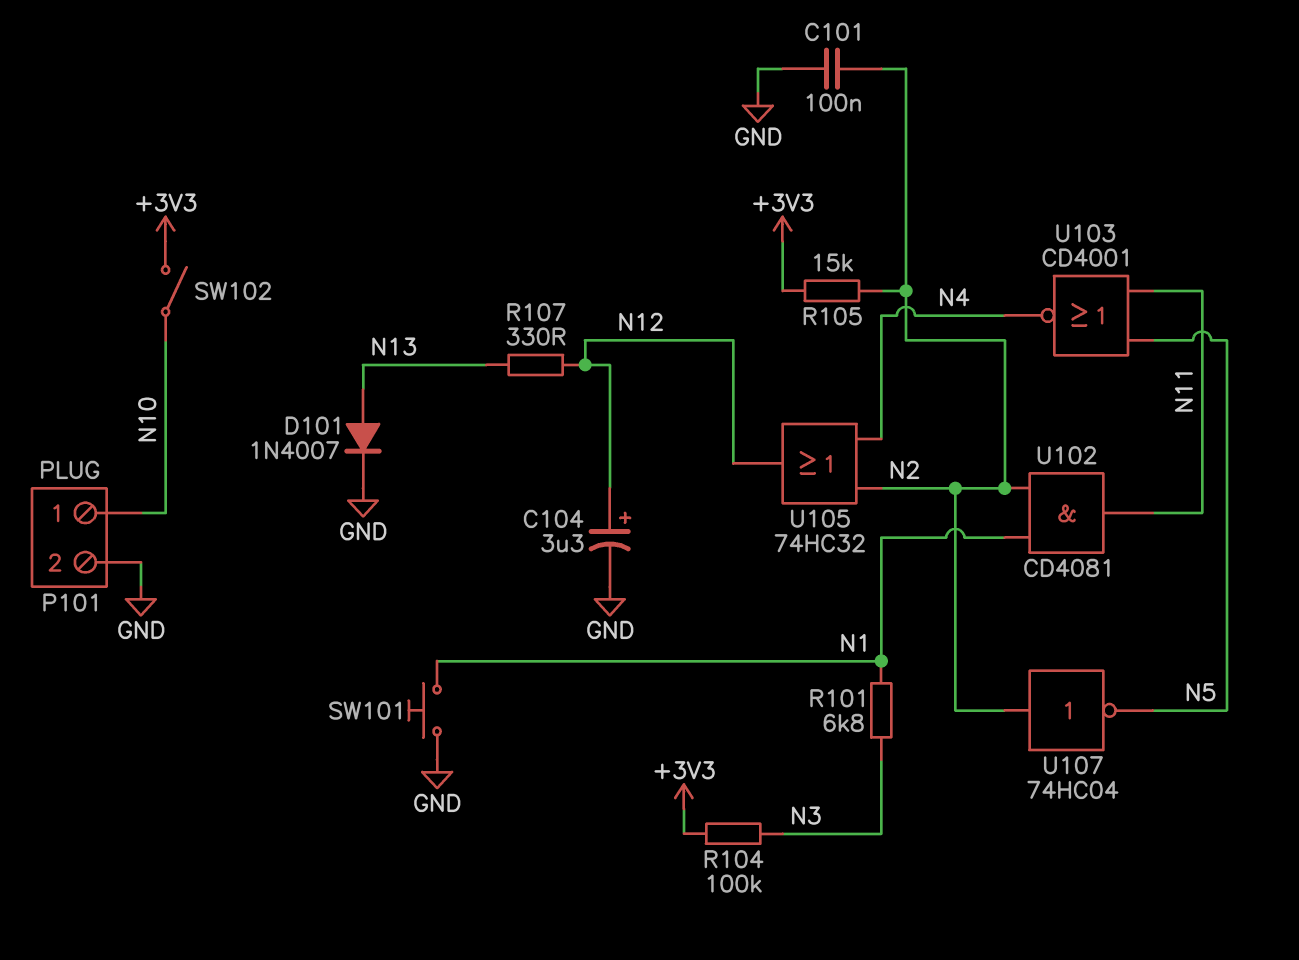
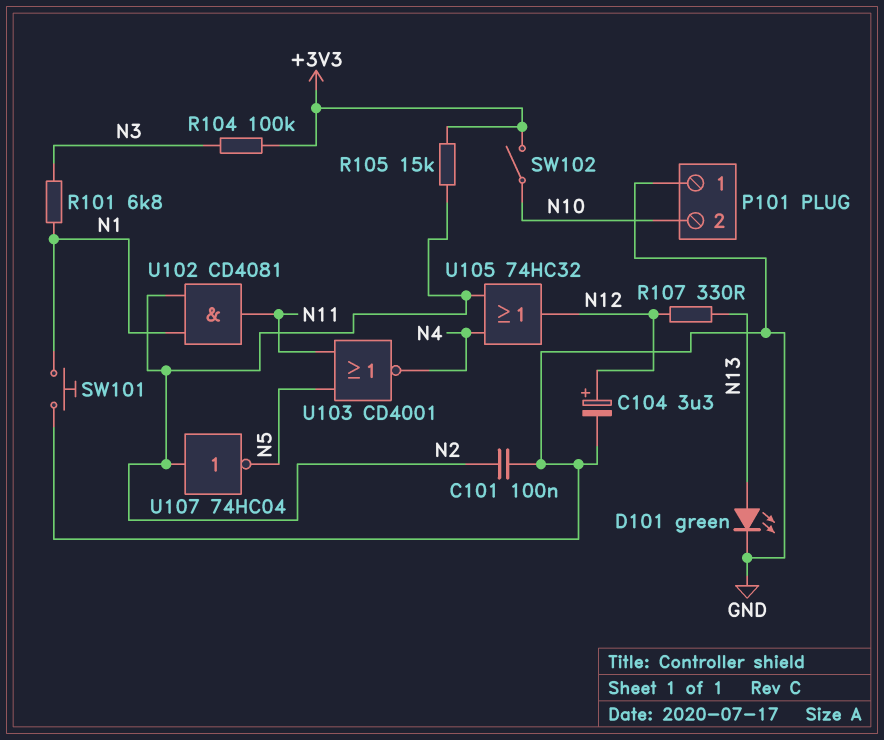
D101: diode 1N4007 (A N13, K GND) -> LED green (A N13, K GND)
P101 pin 1: N10 -> GND
P101 pin 2: GND -> N10

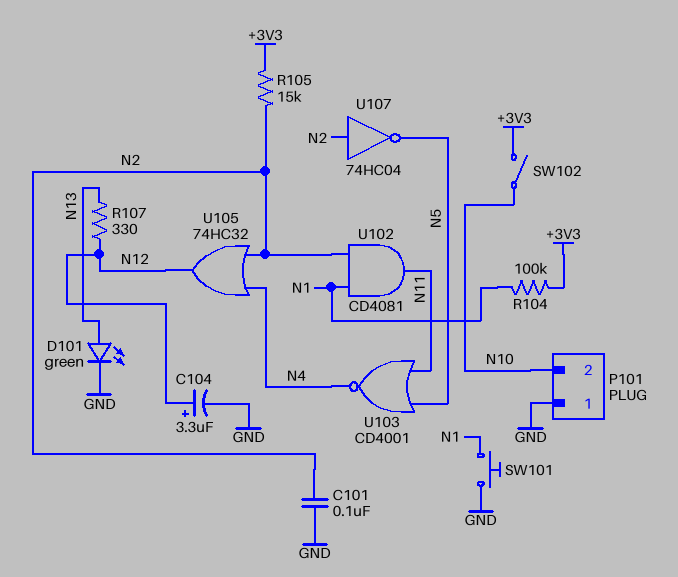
R101: 6.8k (N1, N3) -> none
R104: 100k (+3V3, N3) -> 100k (+3V3, N1)

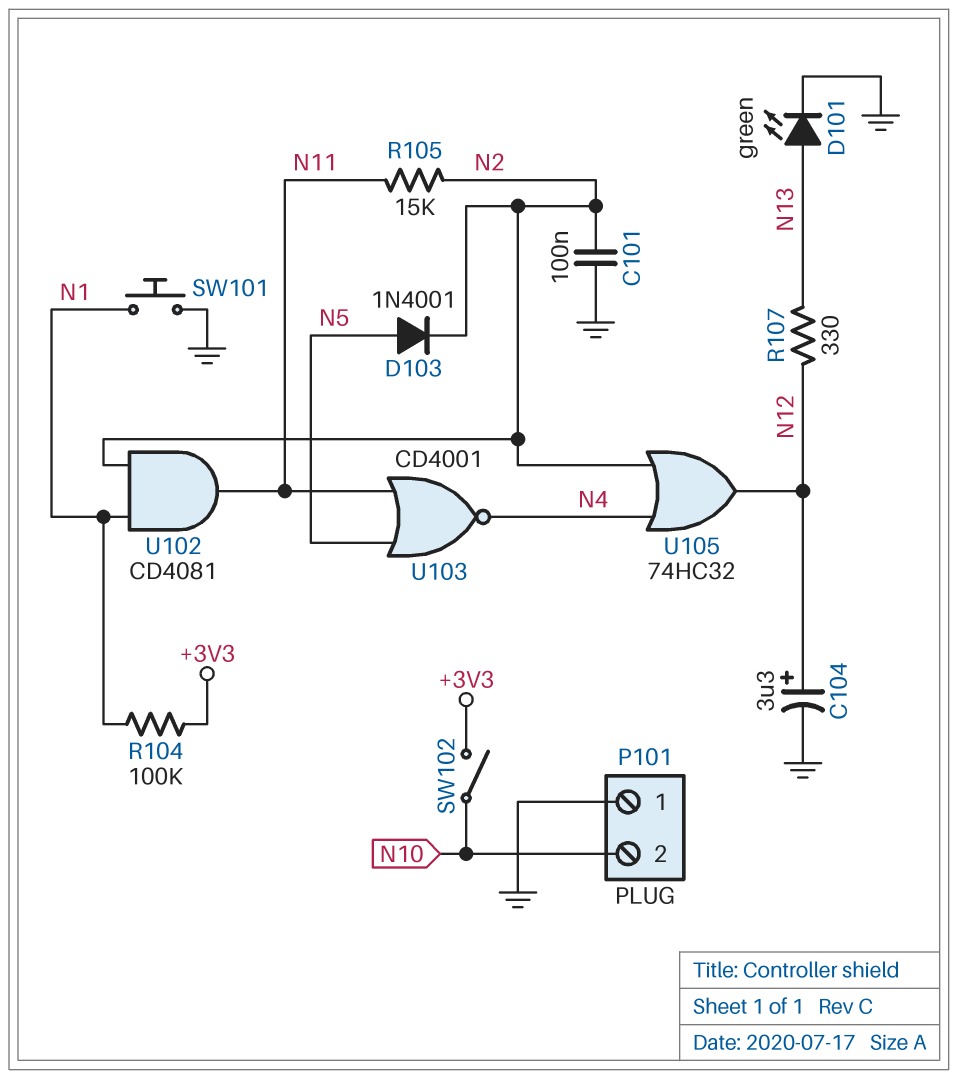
D103: none -> diode 1N4001 (A N5, K N2)
R105: 15k (+3V3, N2) -> 15k (N2, N11)
U107: NOT 74HC04 (in N2, out N5) -> none

